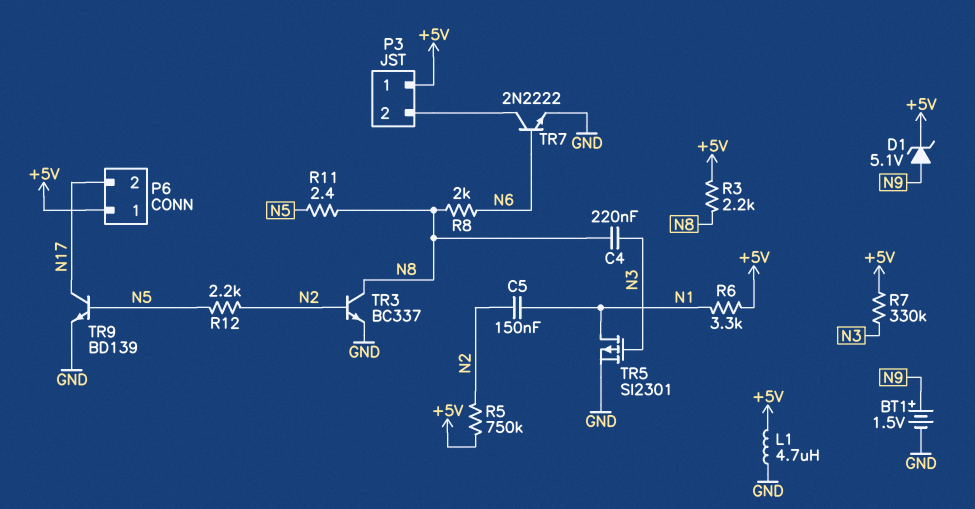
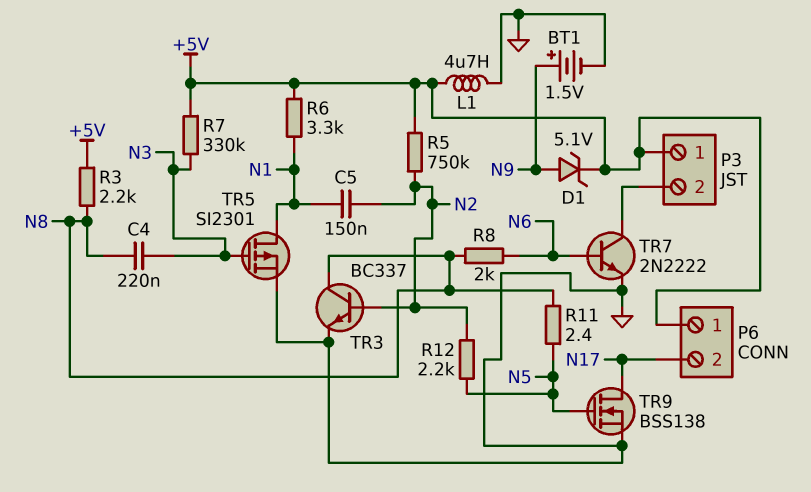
TR9: NPN BD139 (B N5, C N17, E GND) -> NMOS BSS138 (G N5, D N17, S GND)

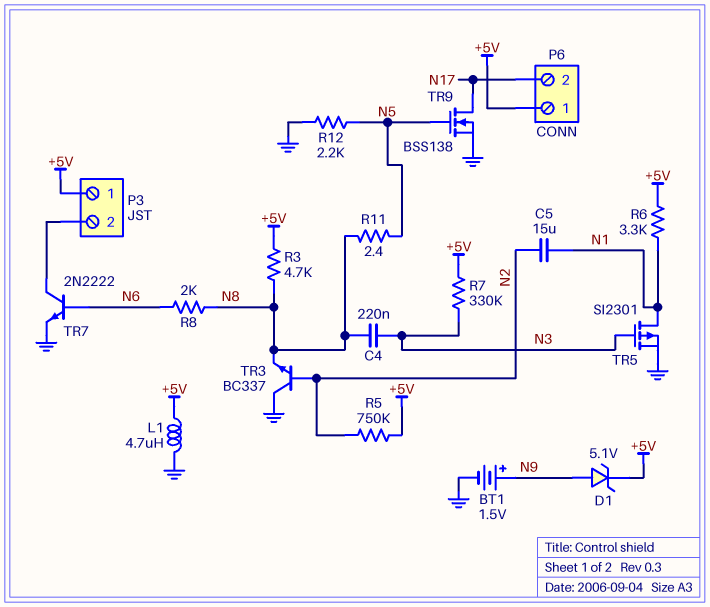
C5: 150nF (N1, N2) -> 15uF (N1, N2)
R3: 2.2k (+5V, N8) -> 4.7k (+5V, N8)
R12: 2.2k (N2, N5) -> 2.2k (GND, N5)
TR3: NPN BC337 (B N2, C N8, E GND) -> NPN BC337 (B N2, C GND, E N8)

